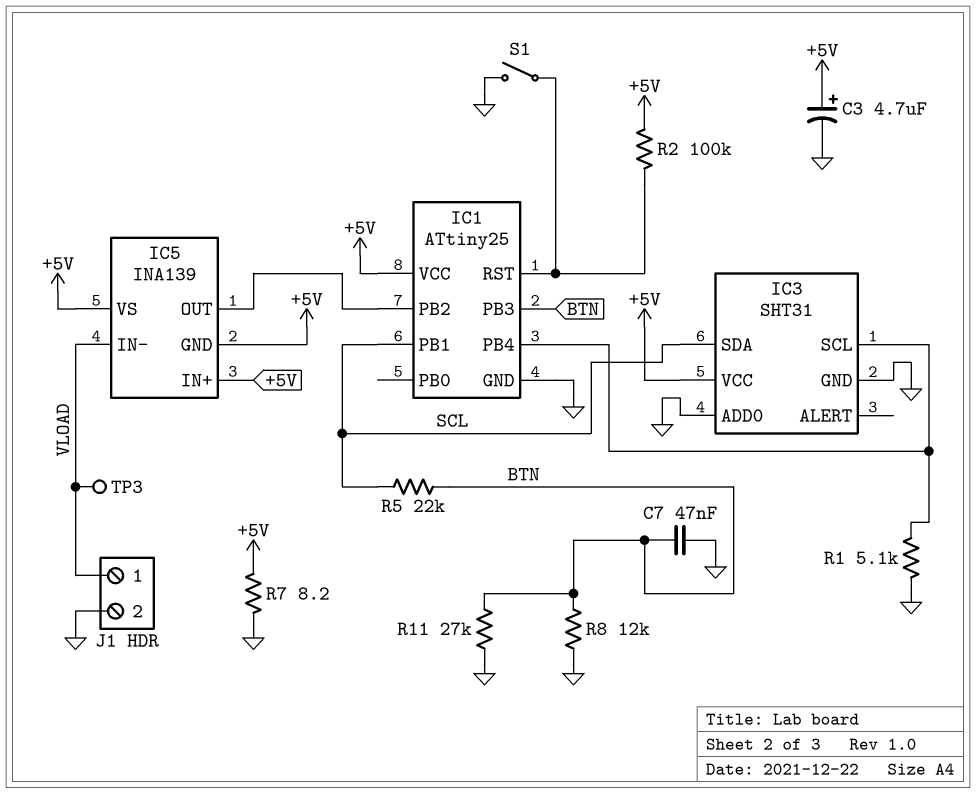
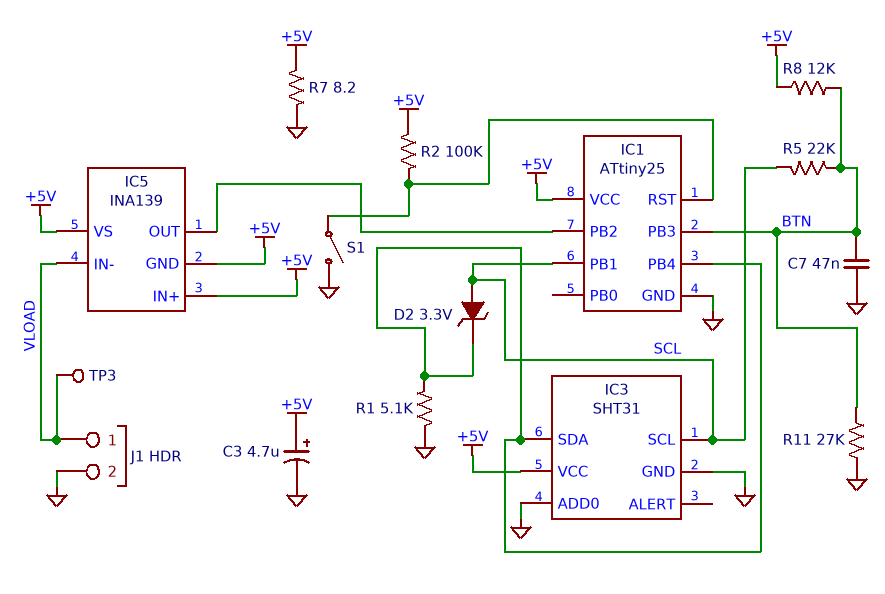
D2: none -> zener 3.3V (A SCL, K IC1/PB4)
IC3 pin SCL: IC1/PB4 -> SCL
IC3 pin SDA: SCL -> IC1/PB4
R8: 12k (BTN, GND) -> 12k (+5V, BTN)

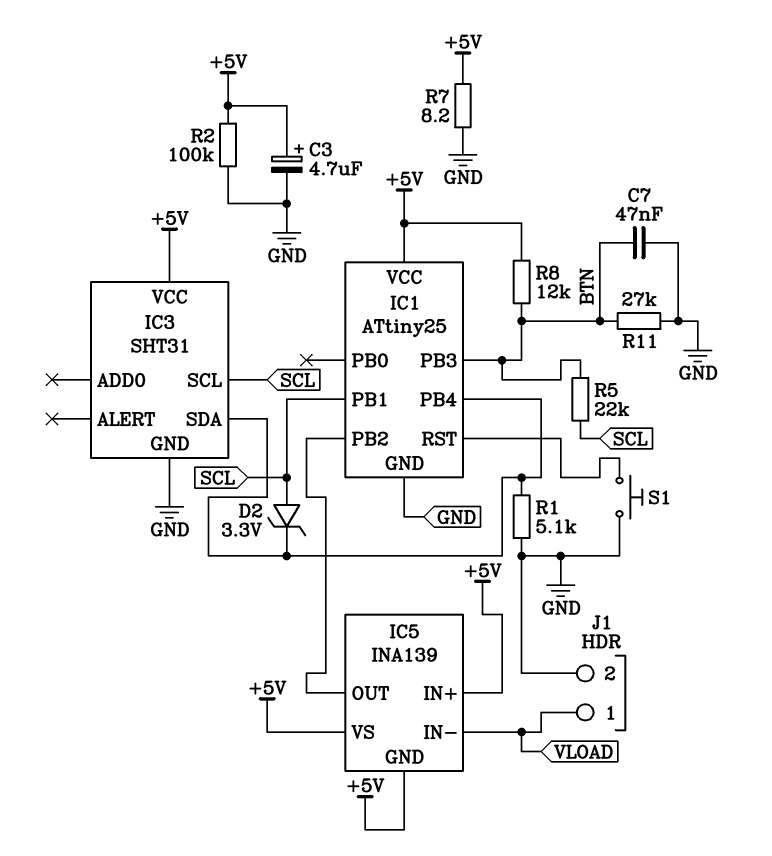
IC3 pin ADD0: GND -> none
R2: 100k (+5V, IC1/RST) -> 100k (+5V, GND)
S1: switch (GND, IC1/RST) -> button (GND, IC1/RST)
TP3: test point (VLOAD) -> none

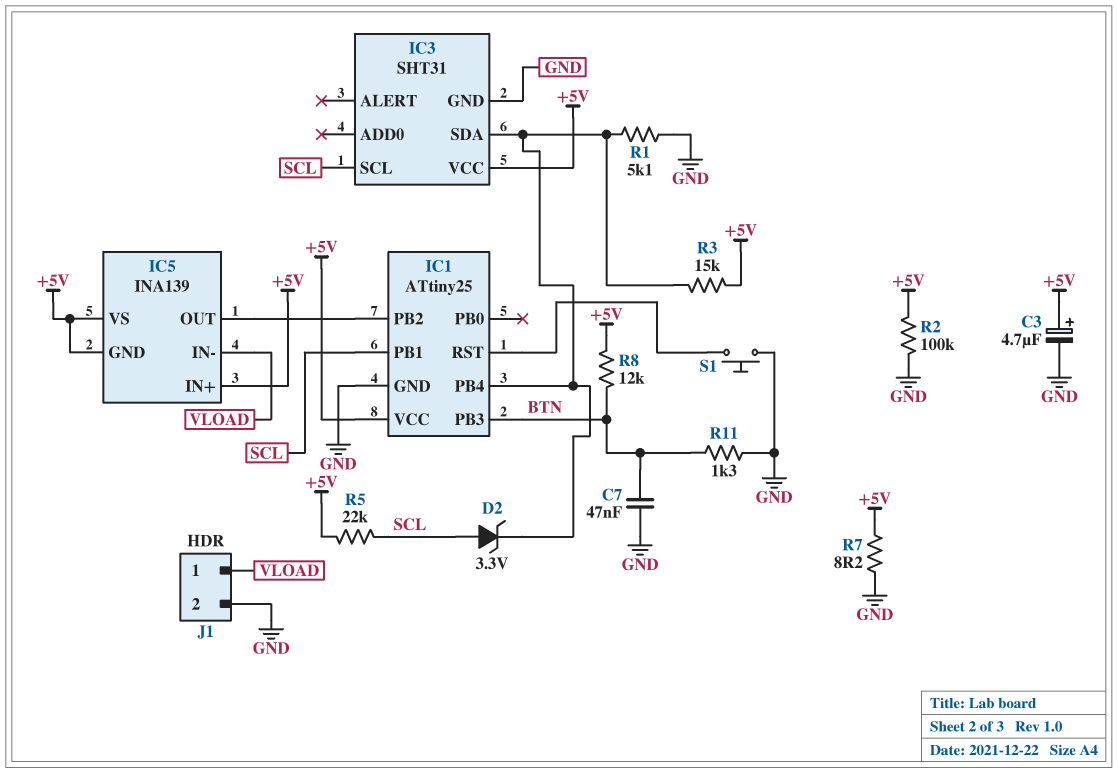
R3: none -> 15k (+5V, IC1/PB4)
R5: 22k (BTN, SCL) -> 22k (+5V, SCL)
R11: 27k (BTN, GND) -> 1.3k (BTN, GND)

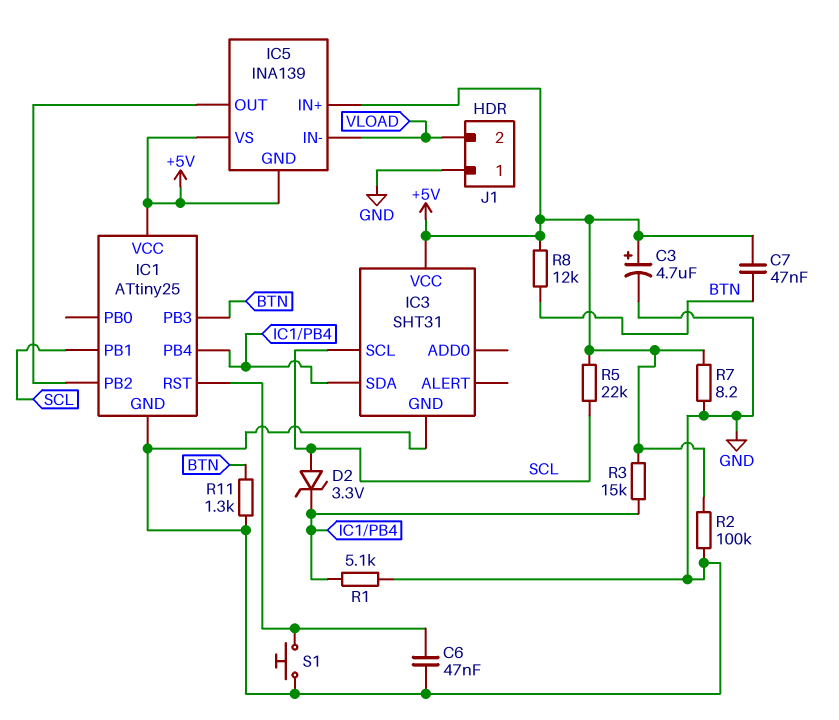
C6: none -> 47nF (GND, IC1/RST)
C7: 47nF (BTN, GND) -> 47nF (+5V, BTN)
J1 pin 1: VLOAD -> GND
J1 pin 2: GND -> VLOAD

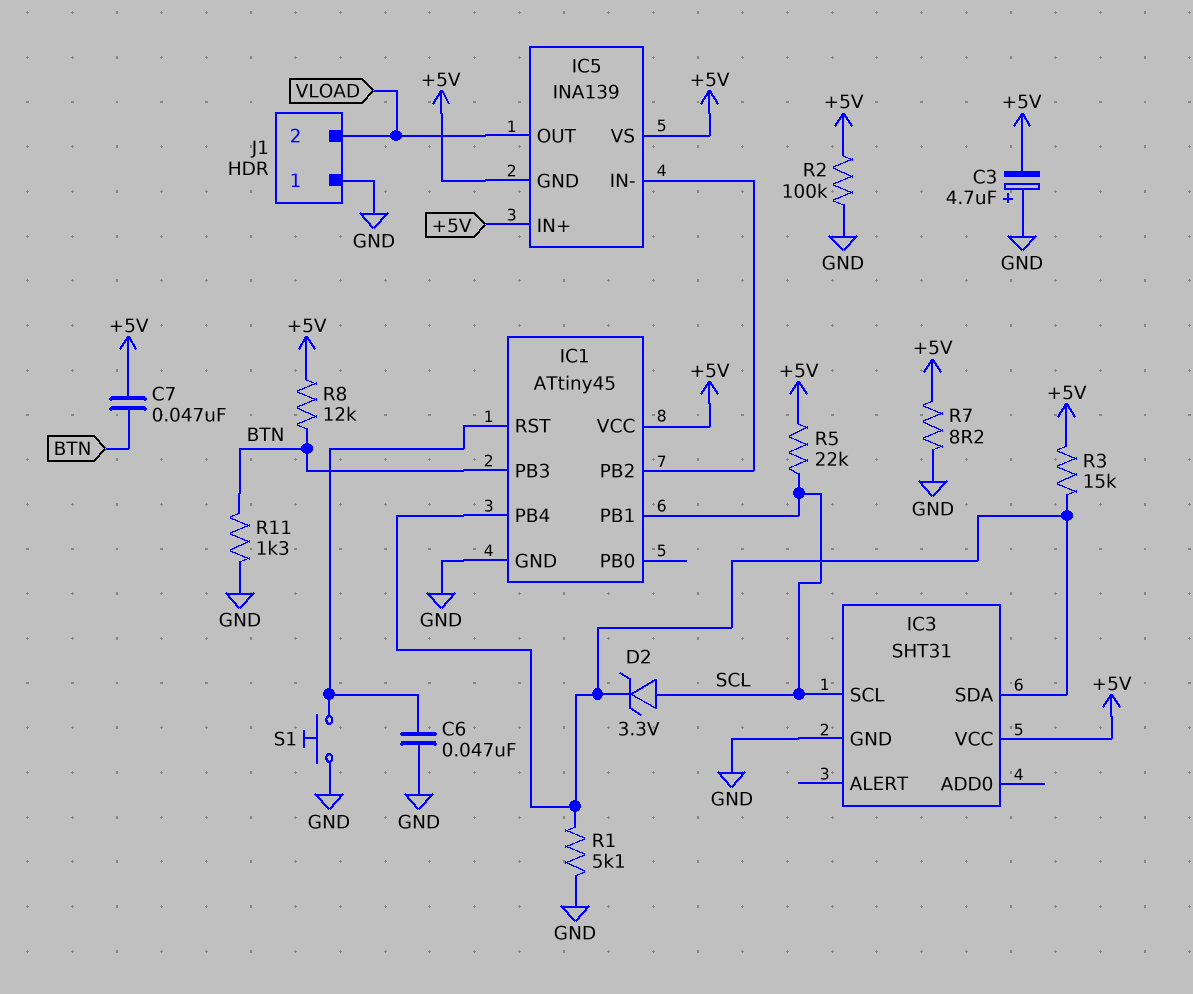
C3: 4.7uF (plus +5V, minus GND) -> 4.7uF (plus GND, minus +5V)
IC1: ATtiny25 -> ATtiny45
IC5 pin IN-: VLOAD -> IC1/PB2
IC5 pin OUT: IC1/PB2 -> VLOAD

